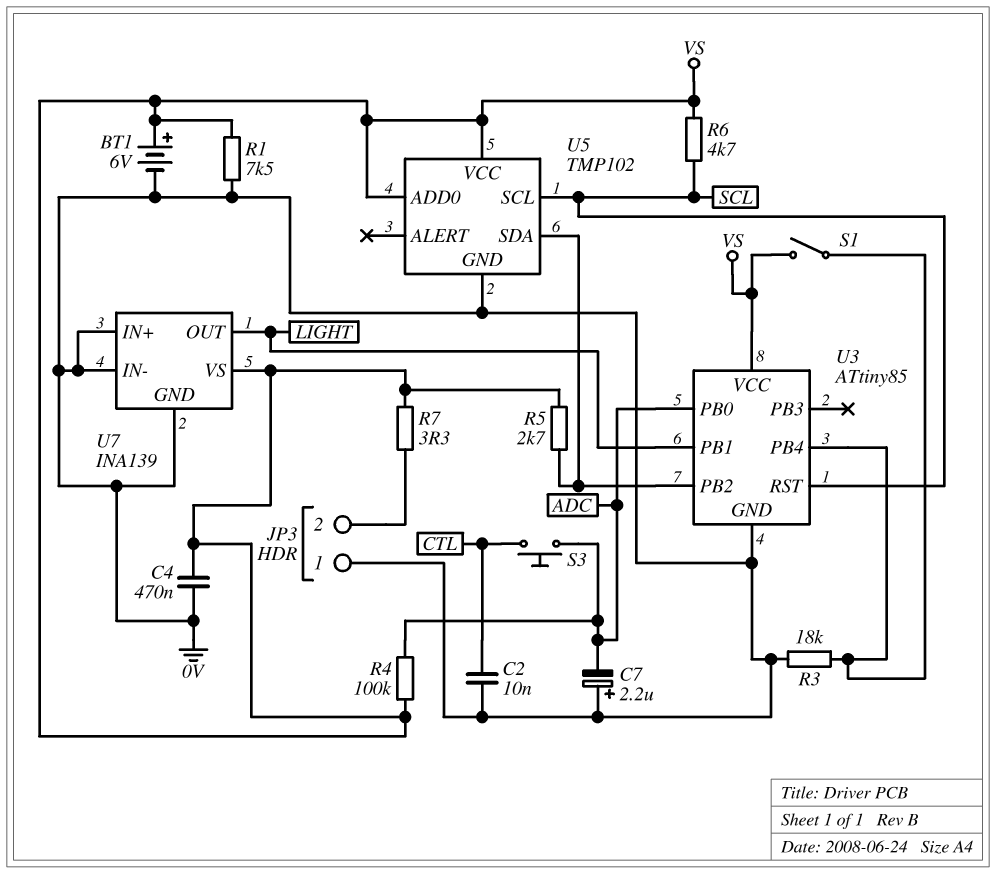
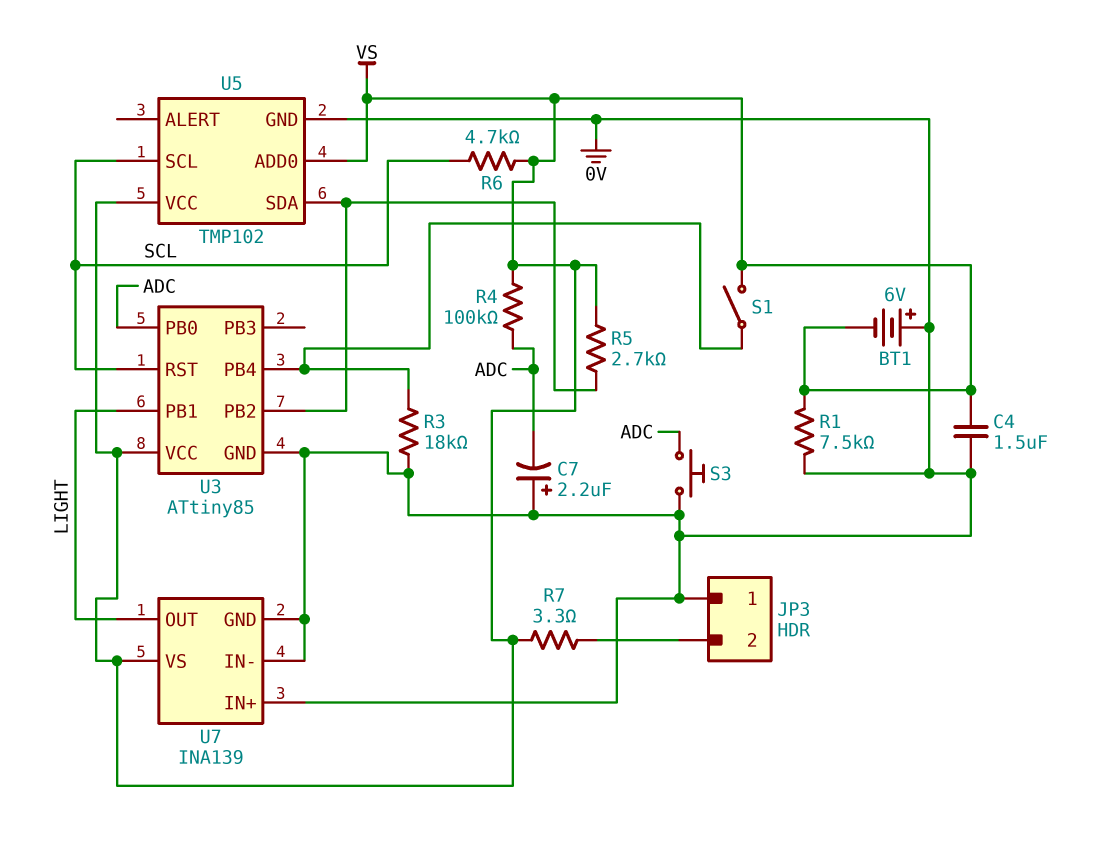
BT1: 6V (plus VS, minus 0V) -> 6V (plus 0V, minus VS)
C2: 10nF (0V, CTL) -> none
C4: 470nF (0V, VS) -> 1.5uF (0V, VS)
S3: button (ADC, CTL) -> button (0V, ADC)

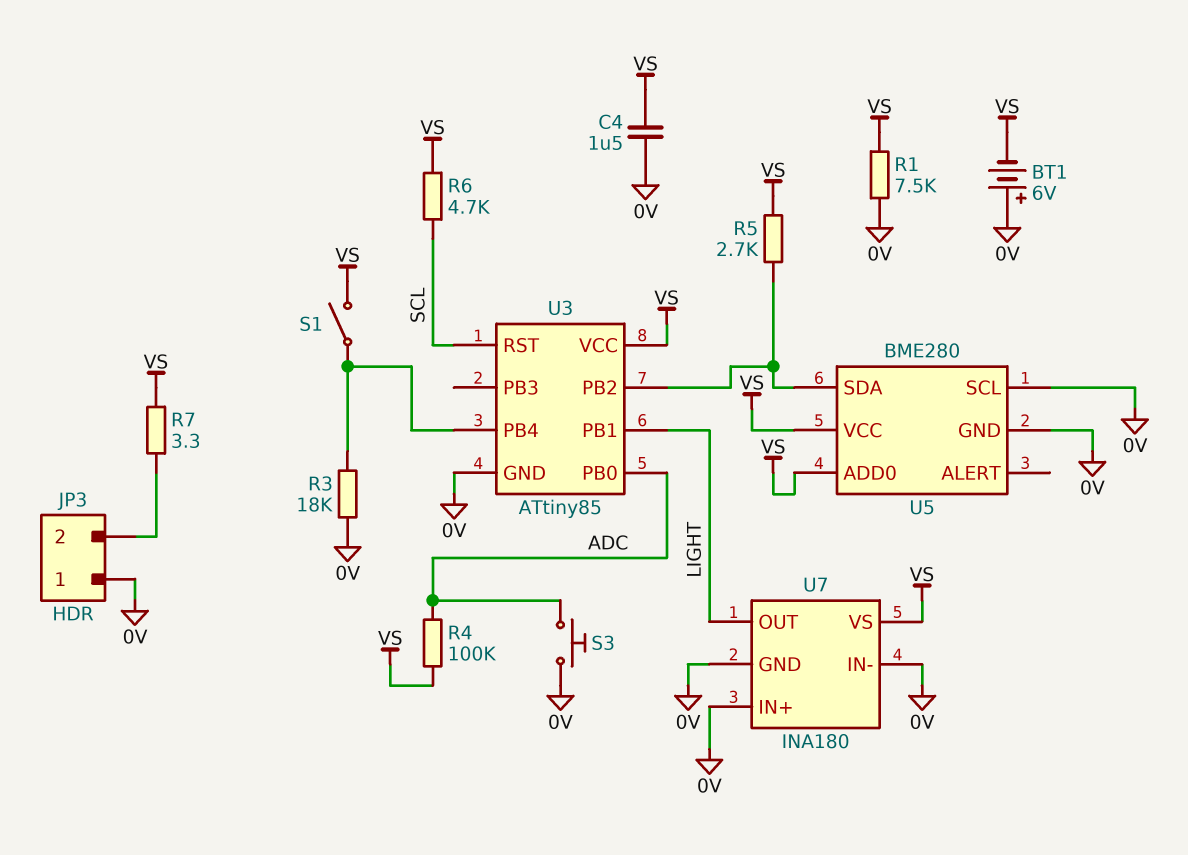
C7: 2.2uF (plus 0V, minus ADC) -> none
U5: TMP102 -> BME280
U5 pin SCL: SCL -> 0V
U7: INA139 -> INA180

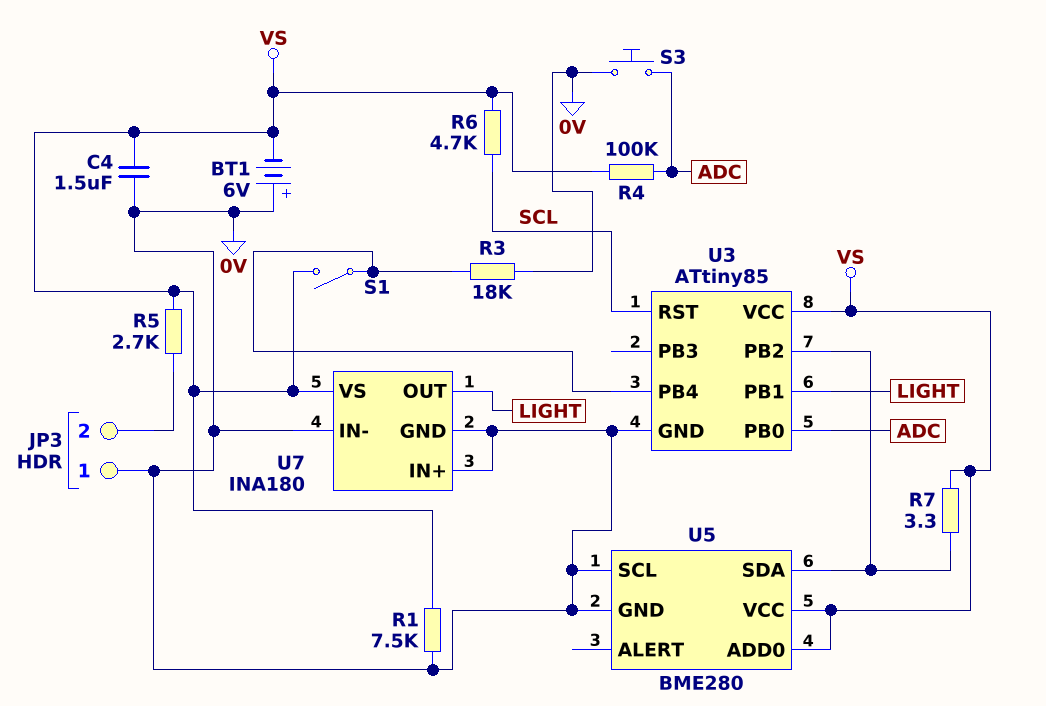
R5: 2.7k (U3/PB2, VS) -> 2.7k (JP3/2, VS)
R7: 3.3 (JP3/2, VS) -> 3.3 (U3/PB2, VS)

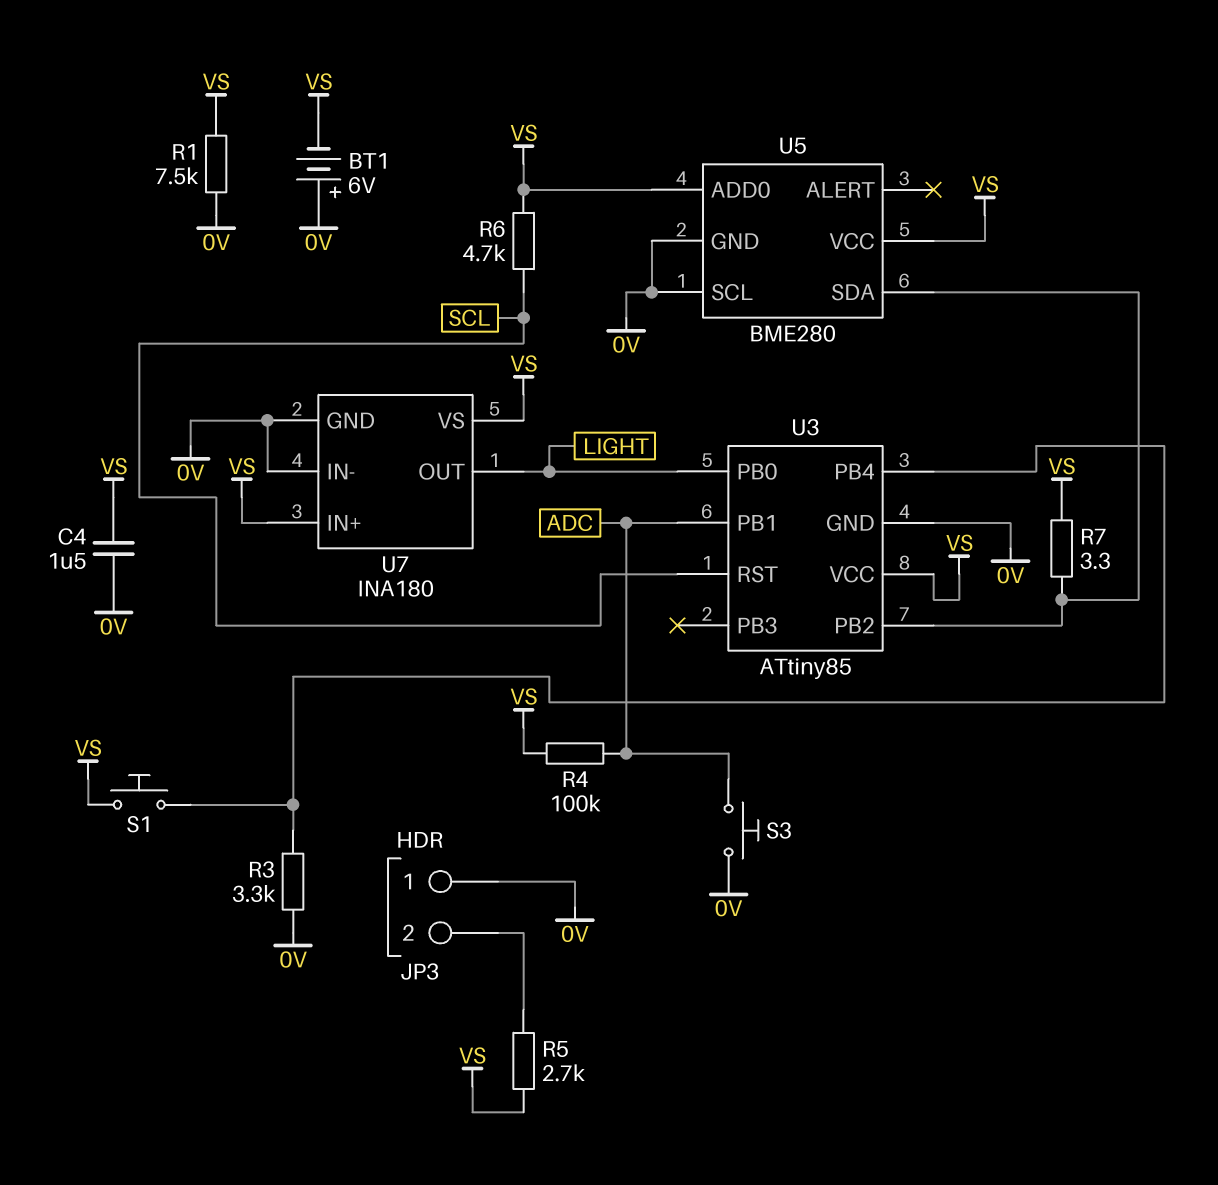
R3: 18k (0V, U3/PB4) -> 3.3k (0V, U3/PB4)
S1: switch (U3/PB4, VS) -> button (U3/PB4, VS)
U3 pin PB0: ADC -> LIGHT
U3 pin PB1: LIGHT -> ADC
U7 pin IN+: 0V -> VS

